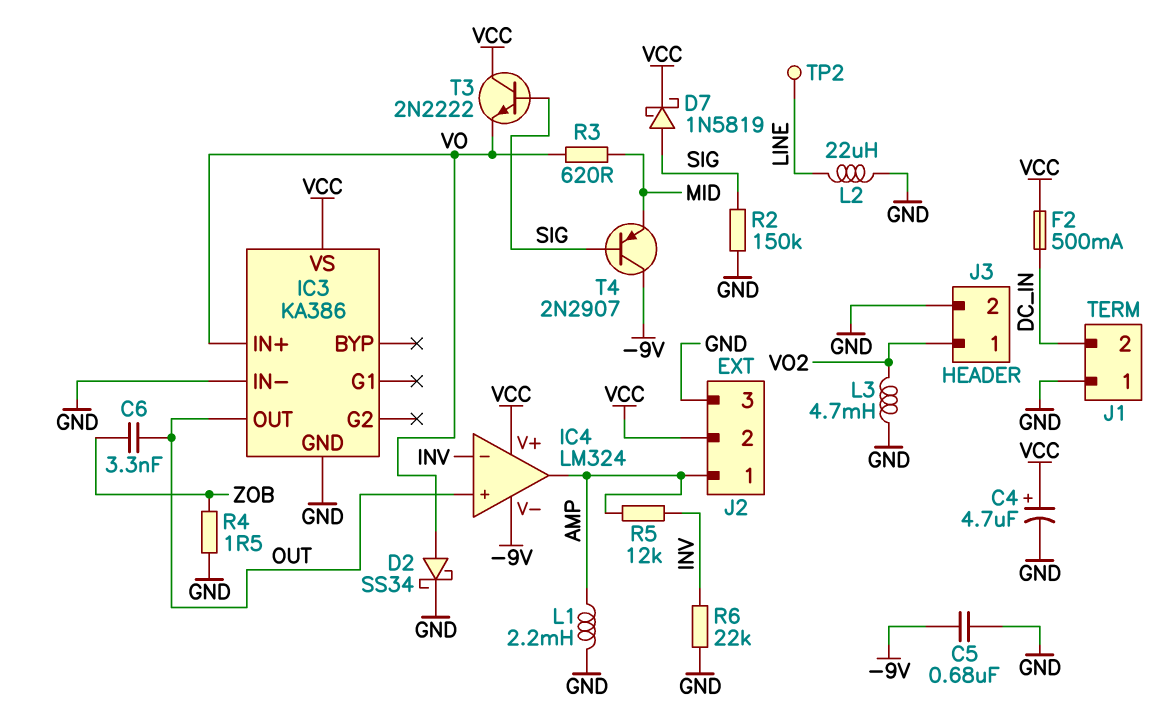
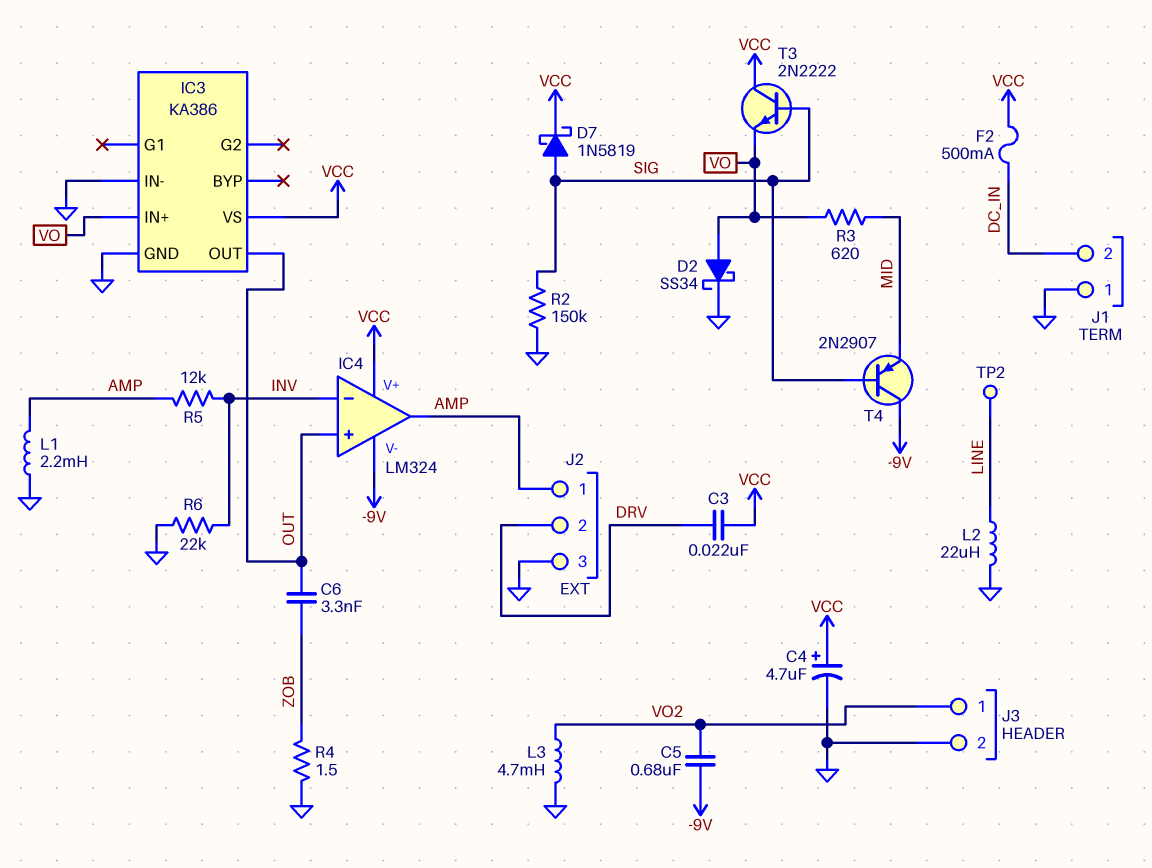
C3: none -> 22nF (DRV, VCC)
C5: 680nF (-9V, GND) -> 680nF (-9V, VO2)
J2 pin 2: VCC -> DRV

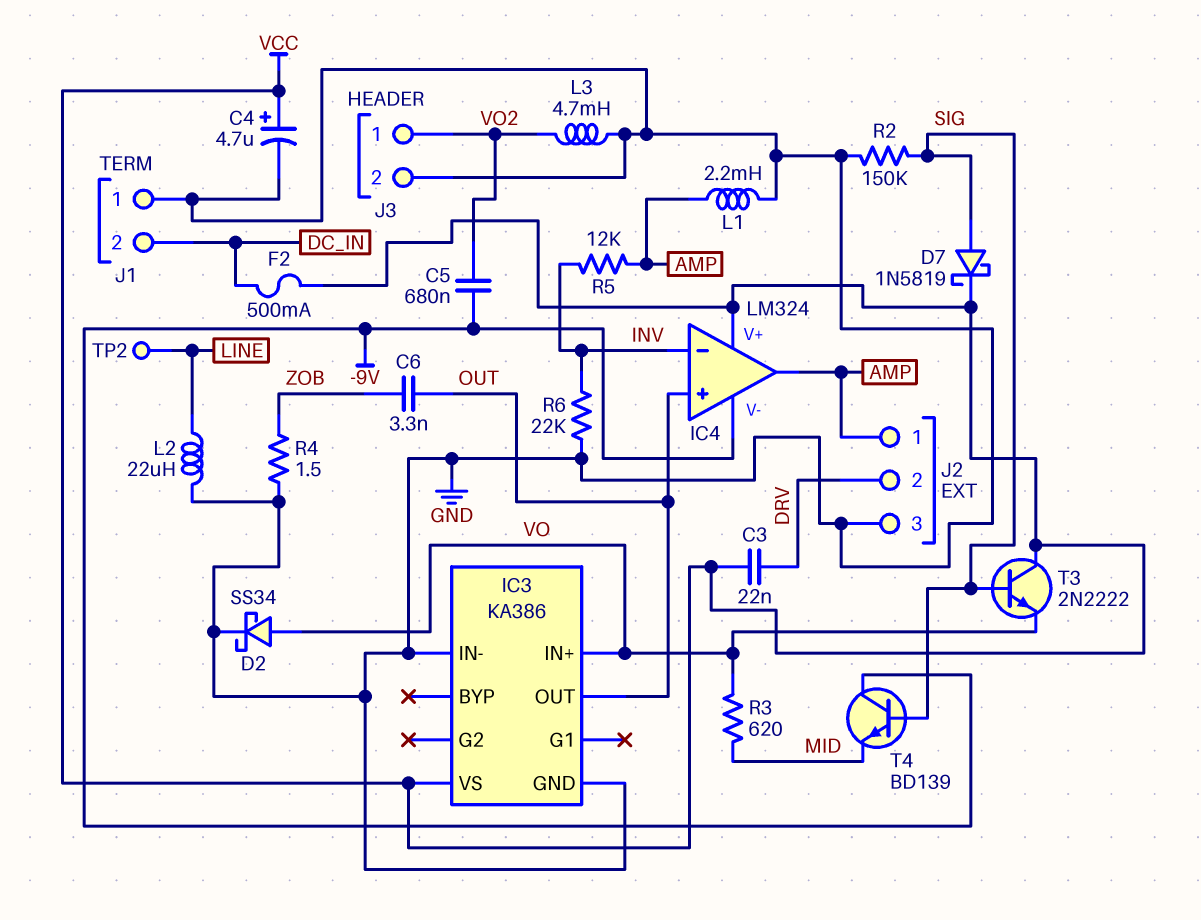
T4: PNP 2N2907 (B SIG, C -9V, E MID) -> NPN BD139 (B SIG, C -9V, E MID)

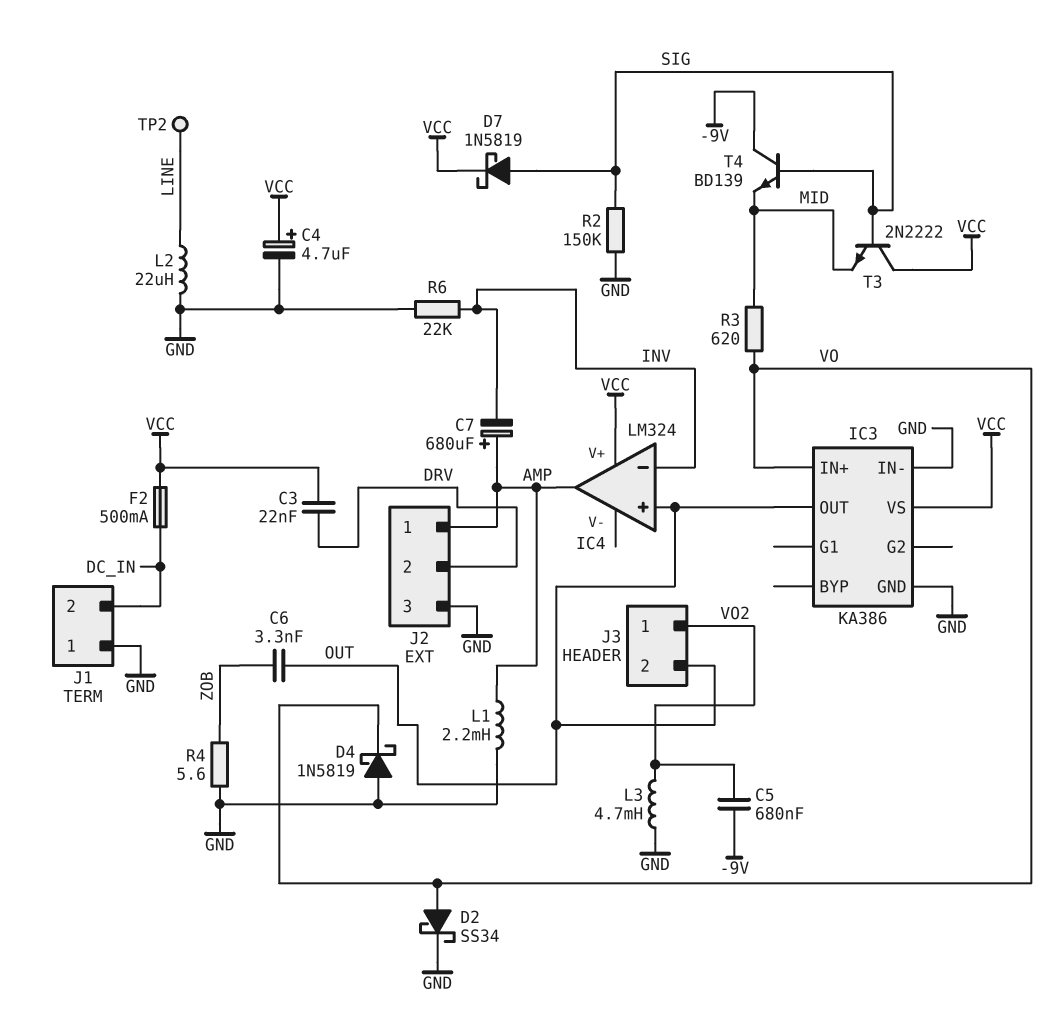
C7: none -> 680uF (plus AMP, minus INV)
D4: none -> schottky 1N5819 (A GND, K VO)
IC4 pin V-: -9V -> none
J3 pin 2: GND -> OUT
R4: 1.5 (GND, ZOB) -> 5.6 (GND, ZOB)
R5: 12k (AMP, INV) -> none
T3: NPN 2N2222 (B SIG, C VCC, E VO) -> NPN 2N2222 (B SIG, C VCC, E MID)

